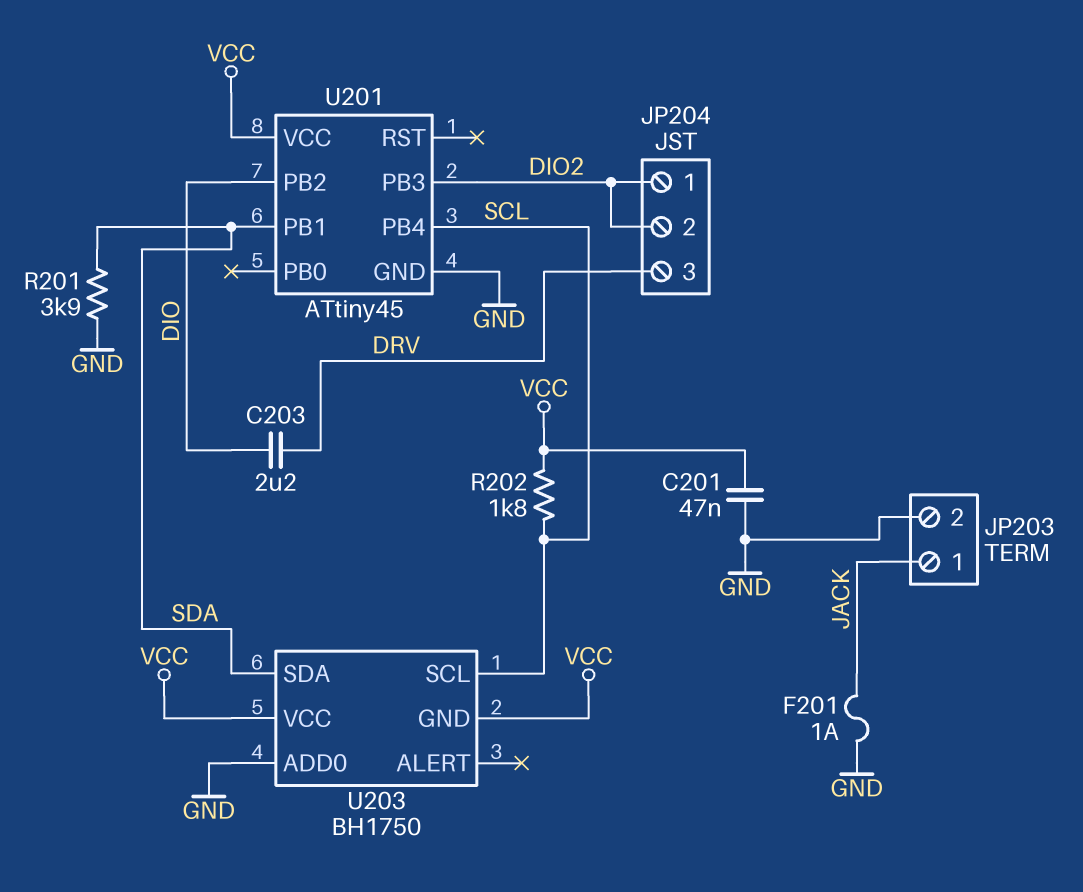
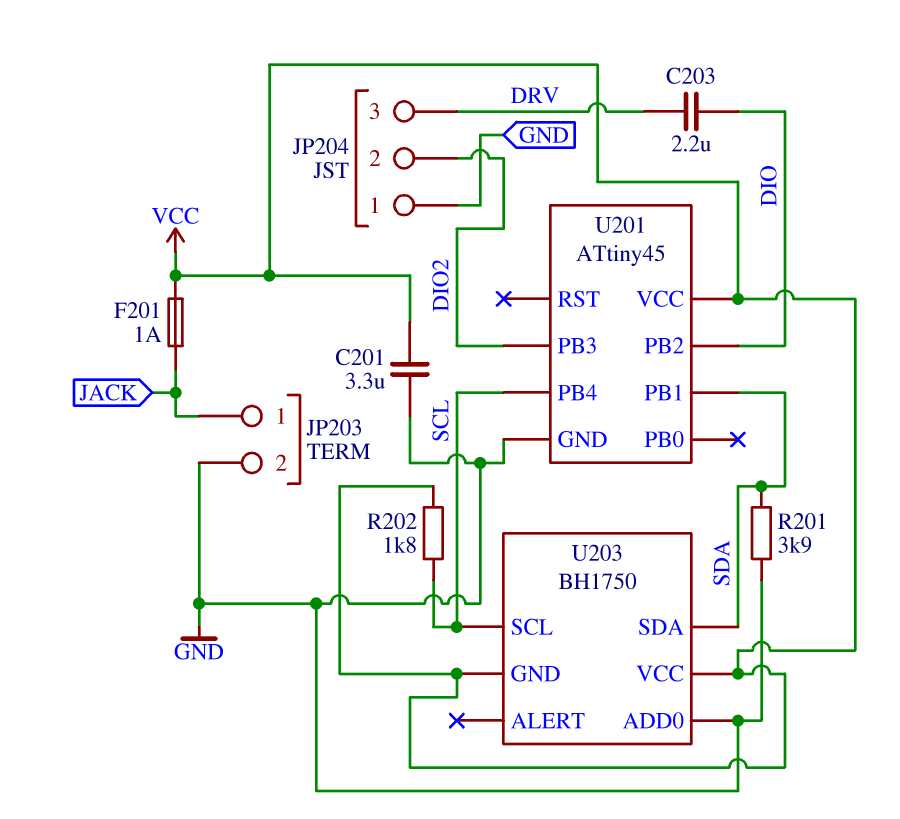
C201: 47nF (GND, VCC) -> 3.3uF (GND, VCC)
F201: 1A (GND, JACK) -> 1A (JACK, VCC)
JP204 pin 1: DIO2 -> GND

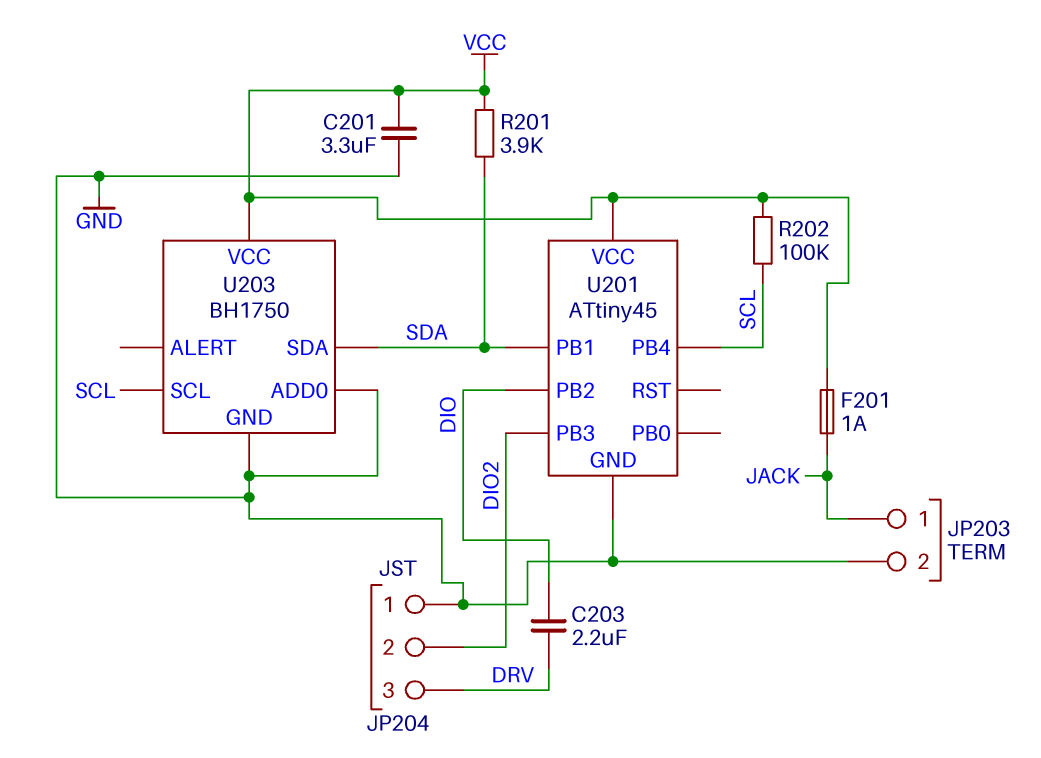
R201: 3.9k (GND, SDA) -> 3.9k (SDA, VCC)
R202: 1.8k (SCL, VCC) -> 100k (SCL, VCC)
U203 pin GND: VCC -> GND

